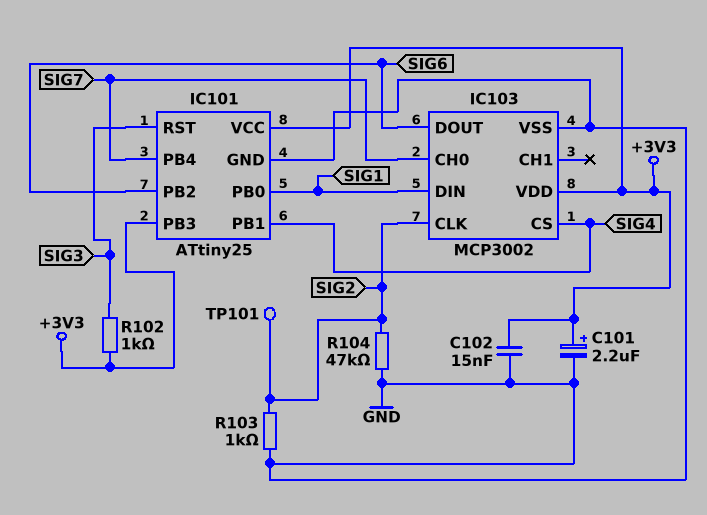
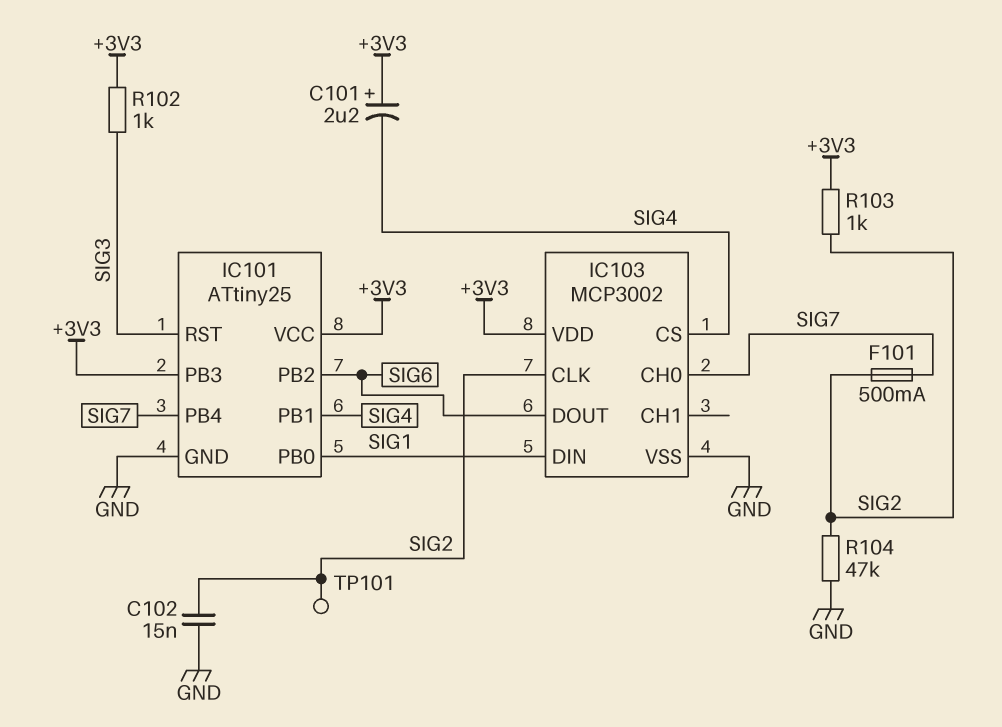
C101: 2.2uF (plus +3V3, minus GND) -> 2.2uF (plus +3V3, minus SIG4)
C102: 15nF (+3V3, GND) -> 15nF (GND, SIG2)
F101: none -> 500mA (SIG2, SIG7)
R103: 1k (GND, SIG2) -> 1k (+3V3, SIG2)

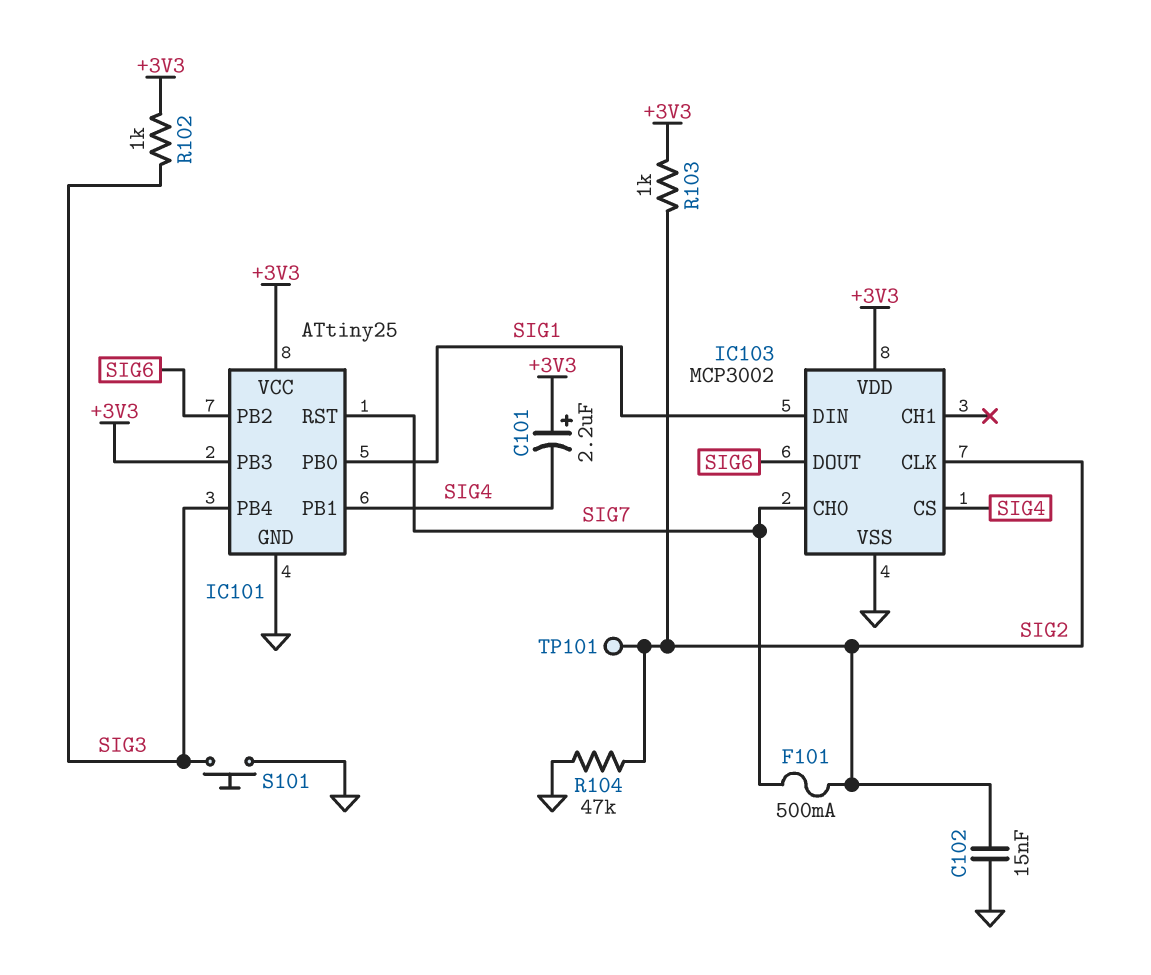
IC101 pin PB4: SIG7 -> SIG3
IC101 pin RST: SIG3 -> SIG7
S101: none -> button (GND, SIG3)

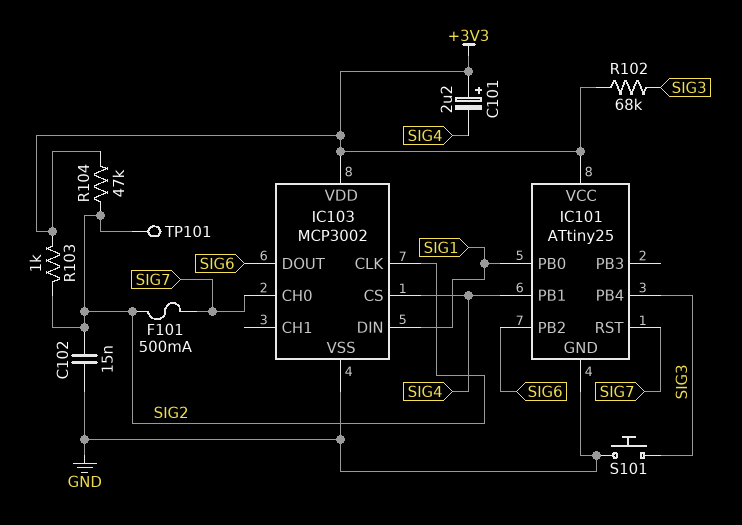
IC101 pin PB3: +3V3 -> none
R102: 1k (+3V3, SIG3) -> 68k (+3V3, SIG3)
R104: 47k (GND, SIG2) -> 47k (+3V3, SIG2)

